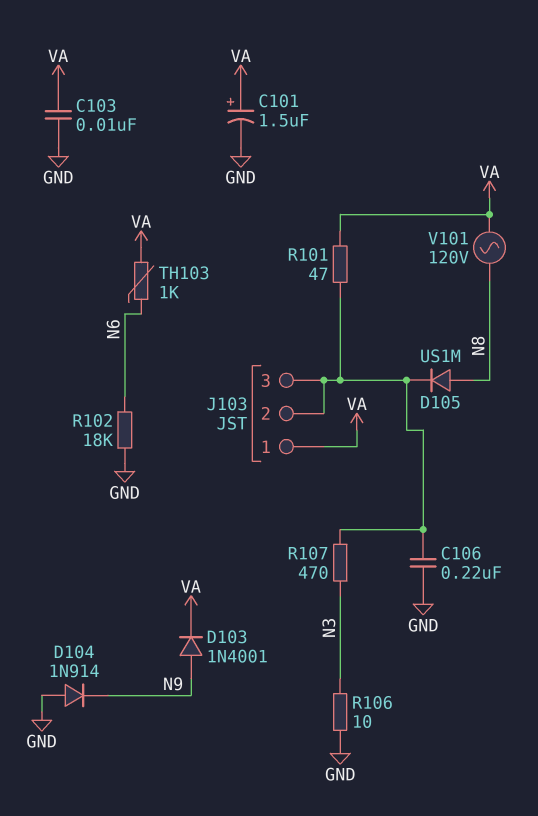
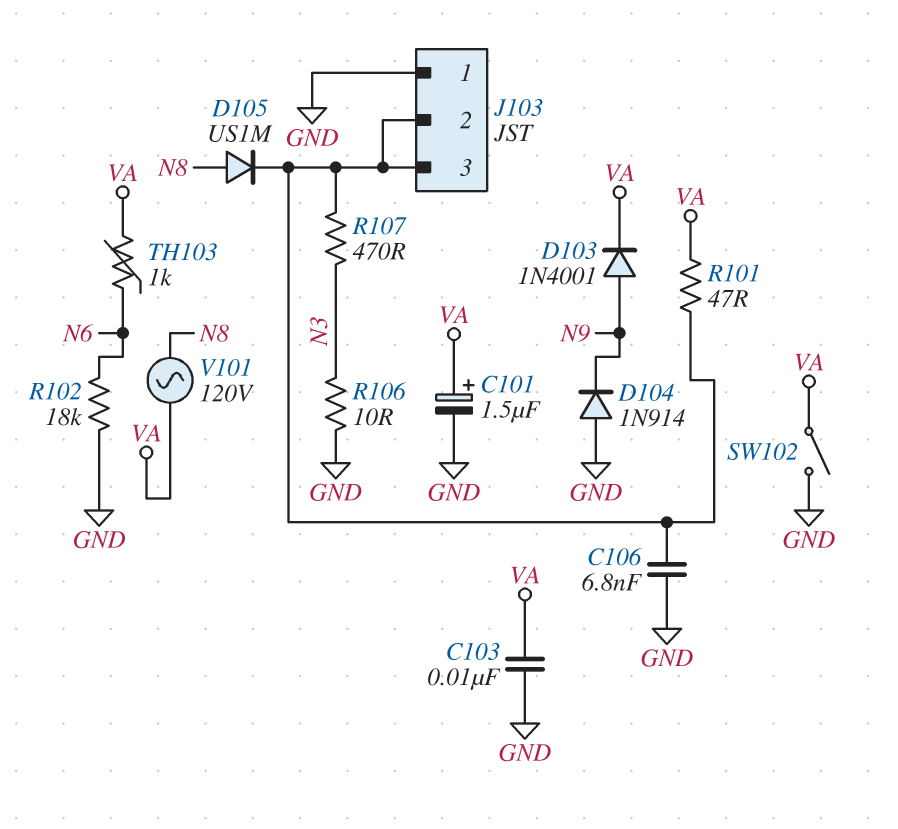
C106: 220nF (GND, J103/2) -> 6.8nF (GND, J103/2)
J103 pin 1: VA -> GND
SW102: none -> switch (GND, VA)

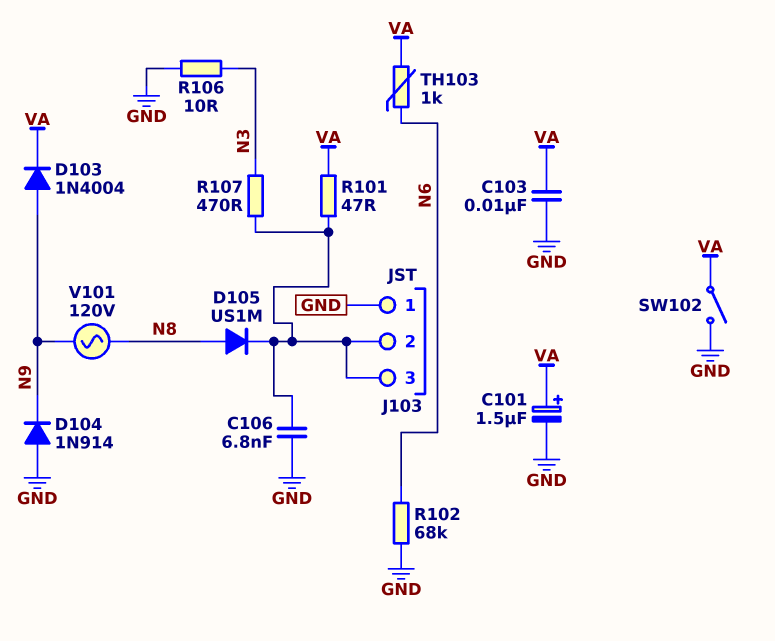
D103: diode 1N4001 (A N9, K VA) -> diode 1N4004 (A N9, K VA)
R102: 18k (GND, N6) -> 68k (GND, N6)
V101: AC 120V (N8, VA) -> AC 120V (N8, N9)

